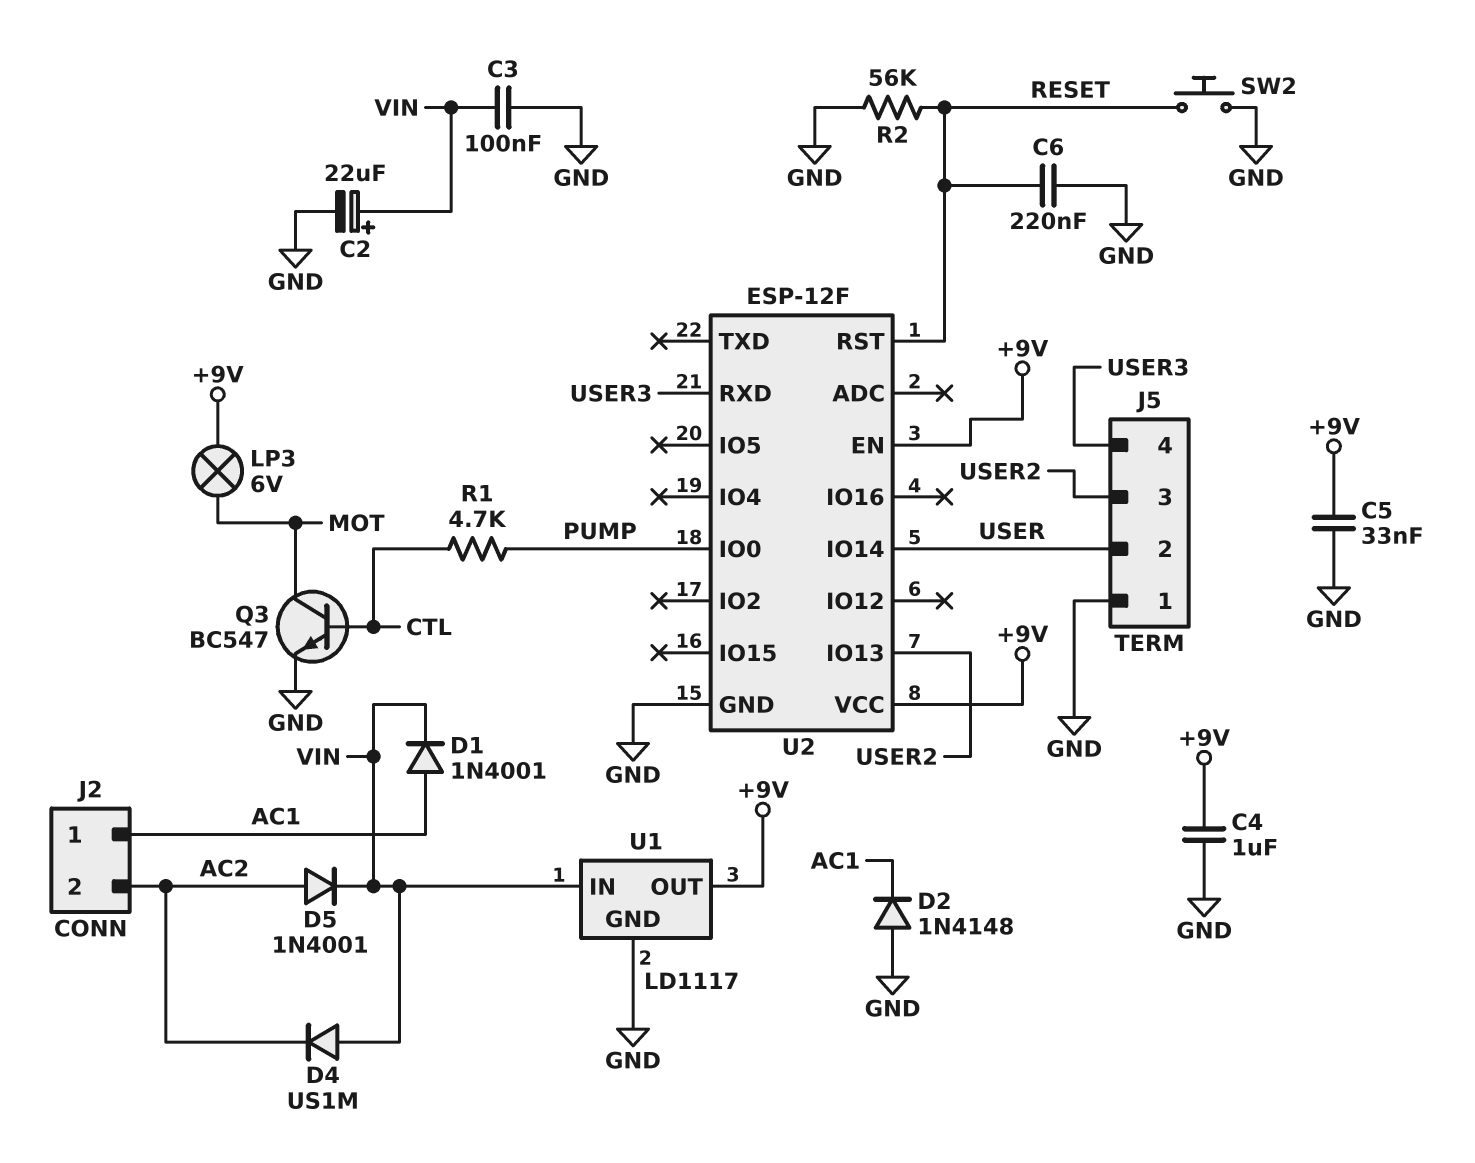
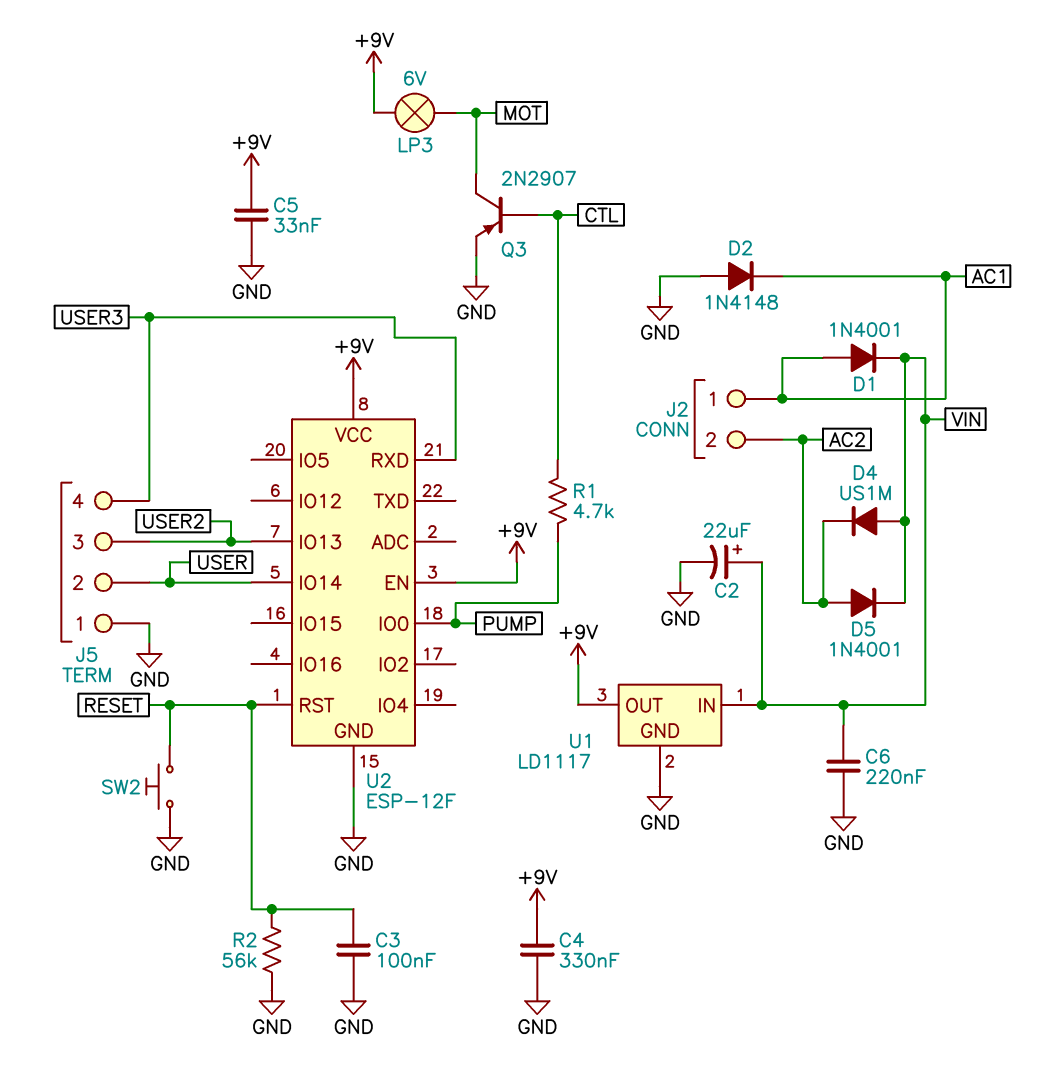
C3: 100nF (GND, VIN) -> 100nF (GND, RESET)
C4: 1uF (+9V, GND) -> 330nF (+9V, GND)
C6: 220nF (GND, RESET) -> 220nF (GND, VIN)
Q3: NPN BC547 (B CTL, C MOT, E GND) -> PNP 2N2907 (B CTL, C MOT, E GND)

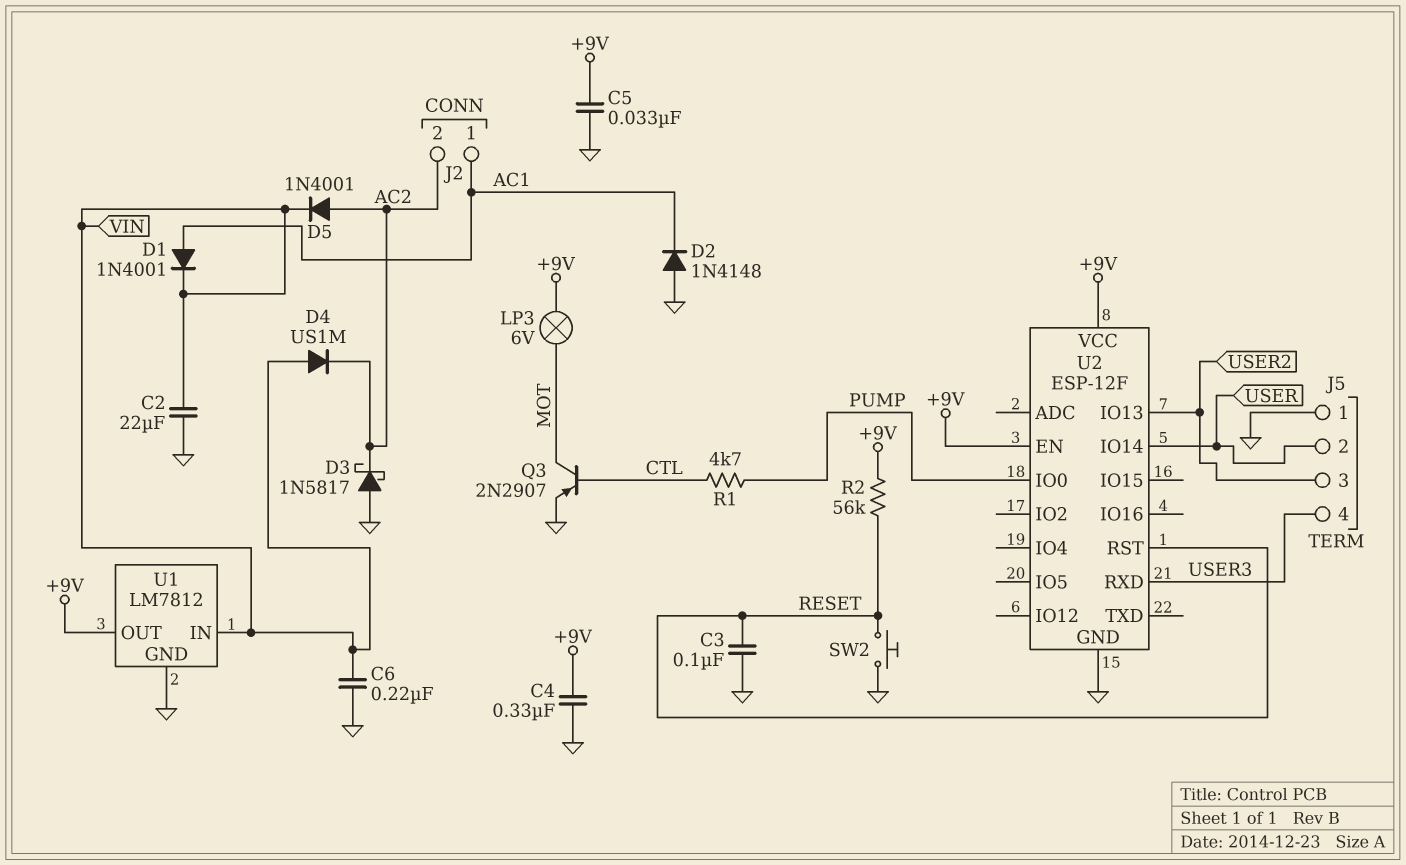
C2: 22uF (plus VIN, minus GND) -> 22uF (GND, VIN)
D3: none -> schottky 1N5817 (A GND, K AC2)
R2: 56k (GND, RESET) -> 56k (+9V, RESET)
U1: LD1117 -> LM7812

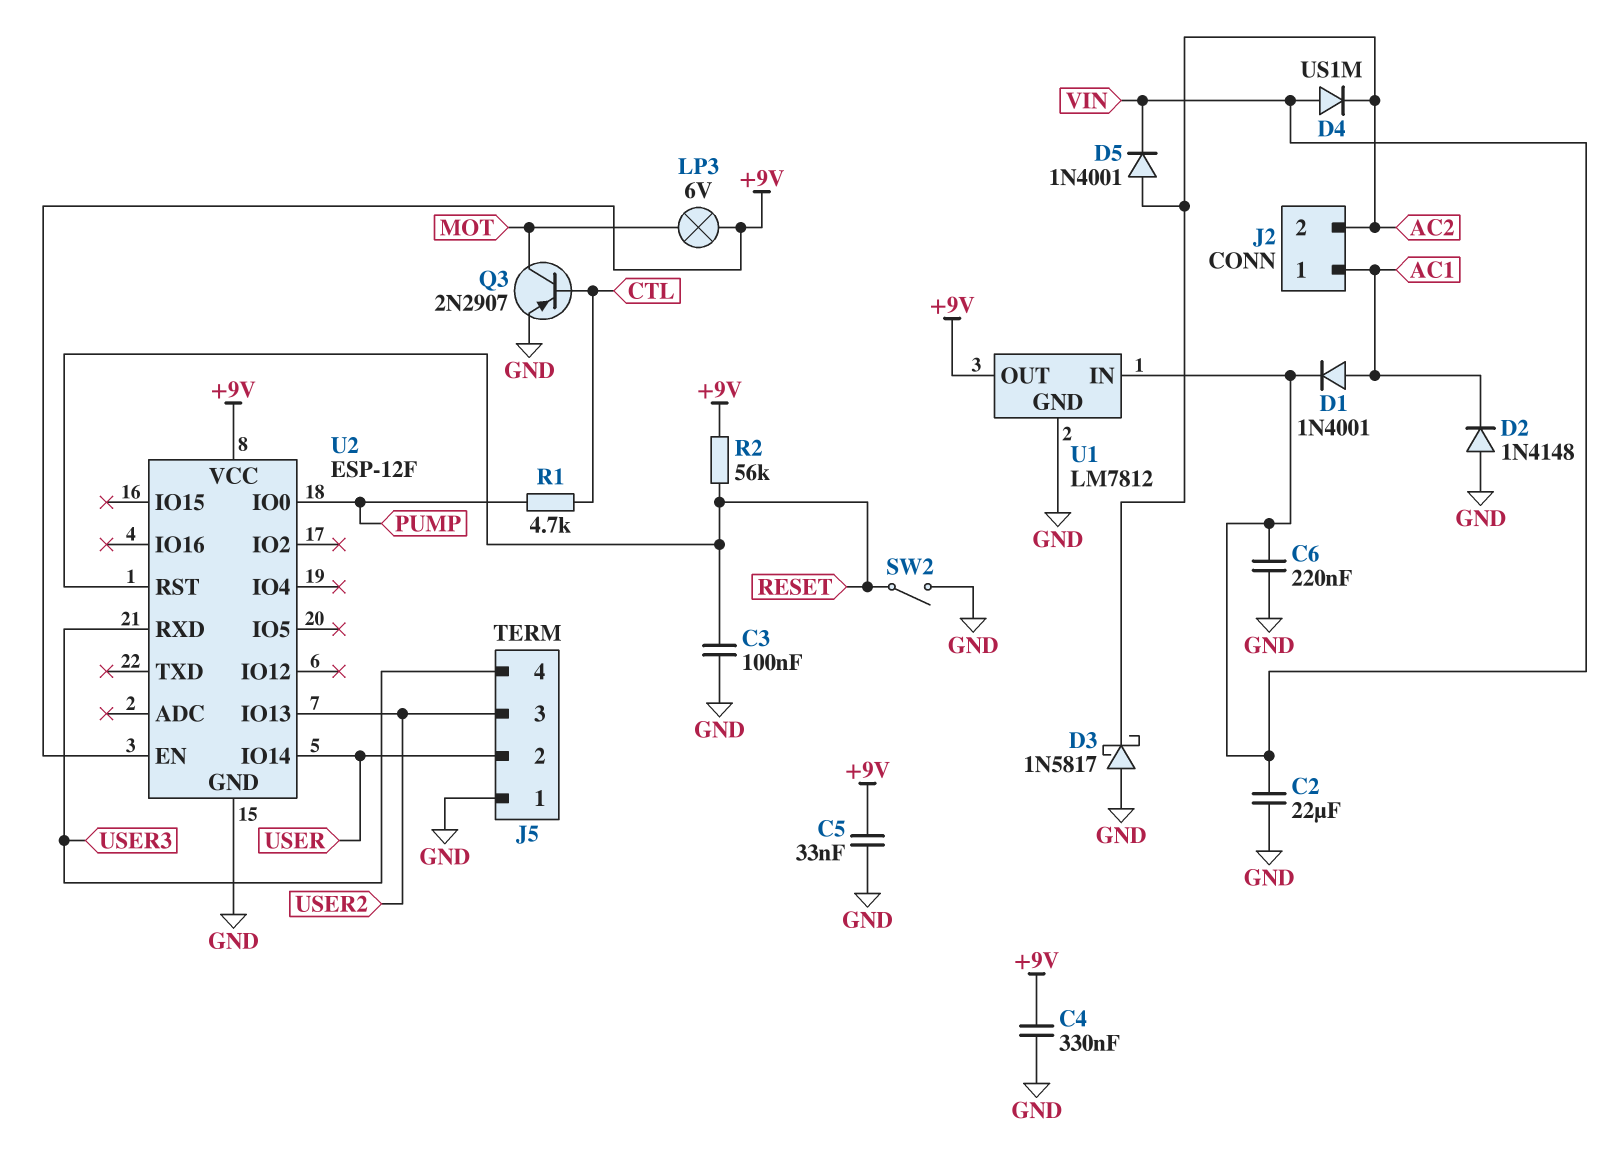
SW2: button (GND, RESET) -> switch (GND, RESET)

